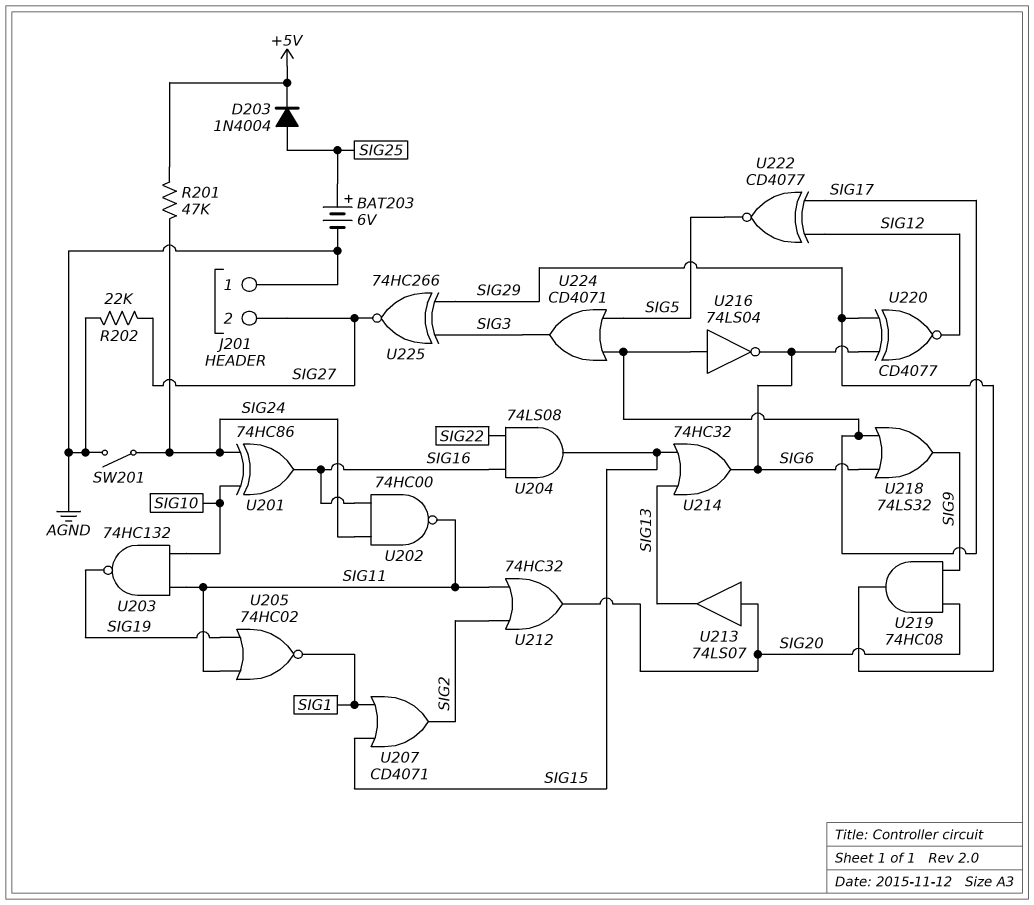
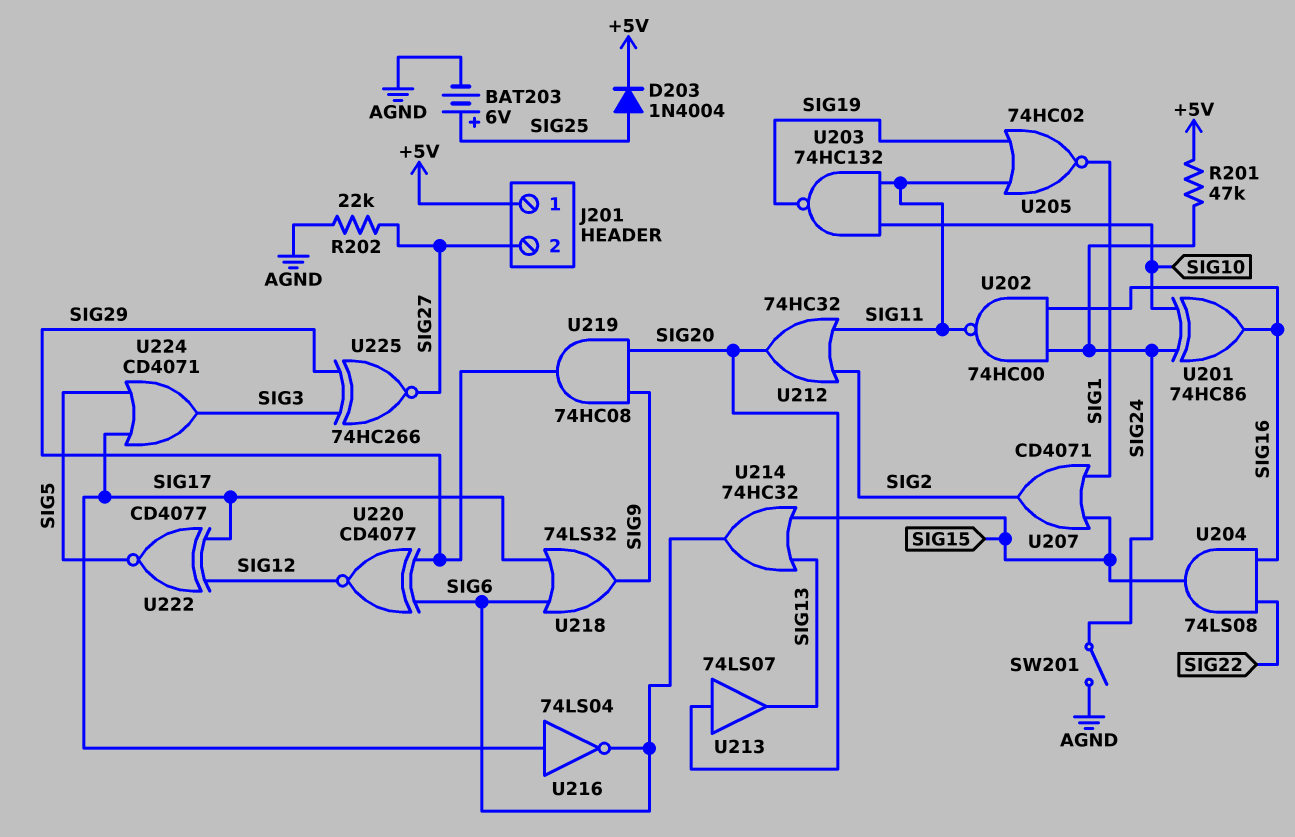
J201 pin 1: AGND -> +5V

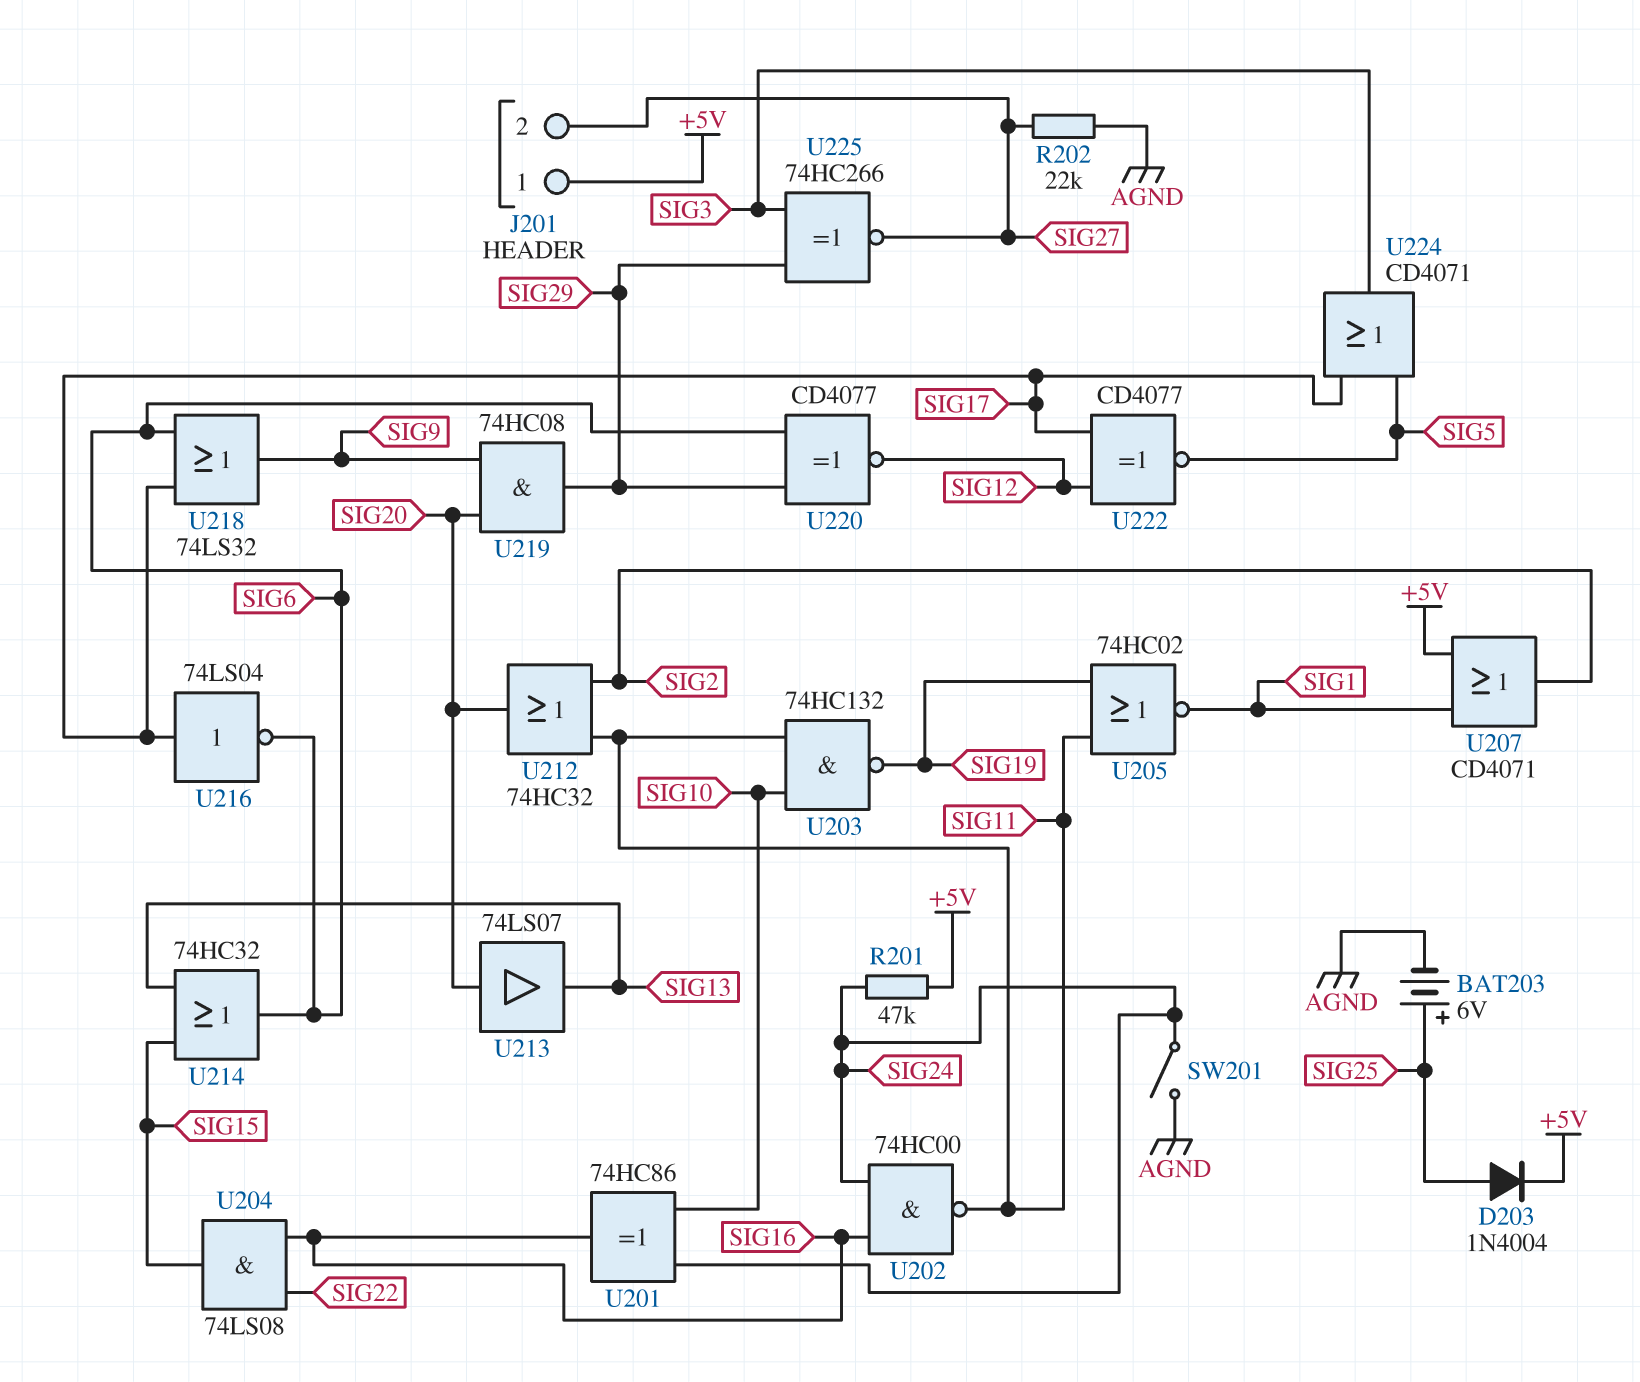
U207: OR CD4071 (in SIG1, in SIG15, out SIG2) -> OR CD4071 (in +5V, in SIG1, out SIG2)

